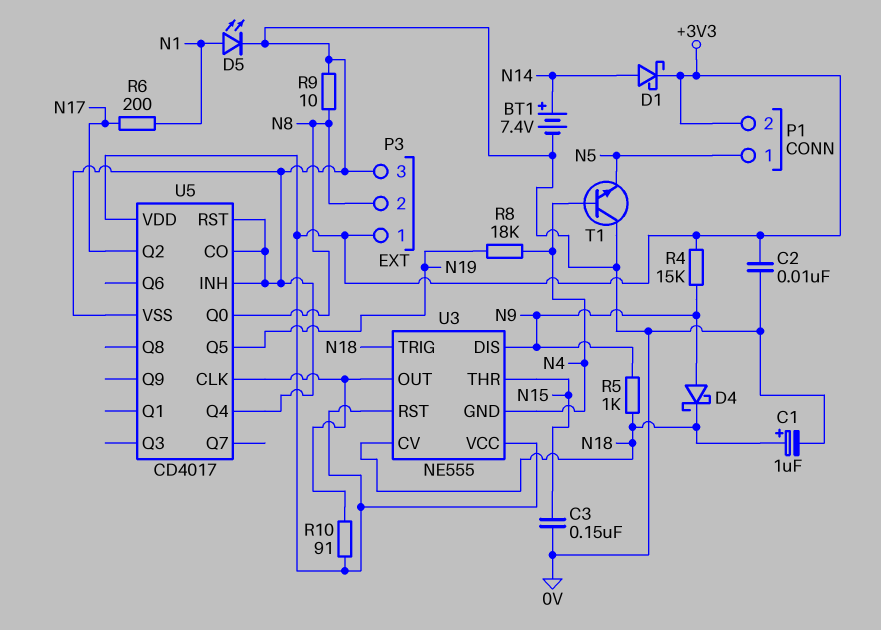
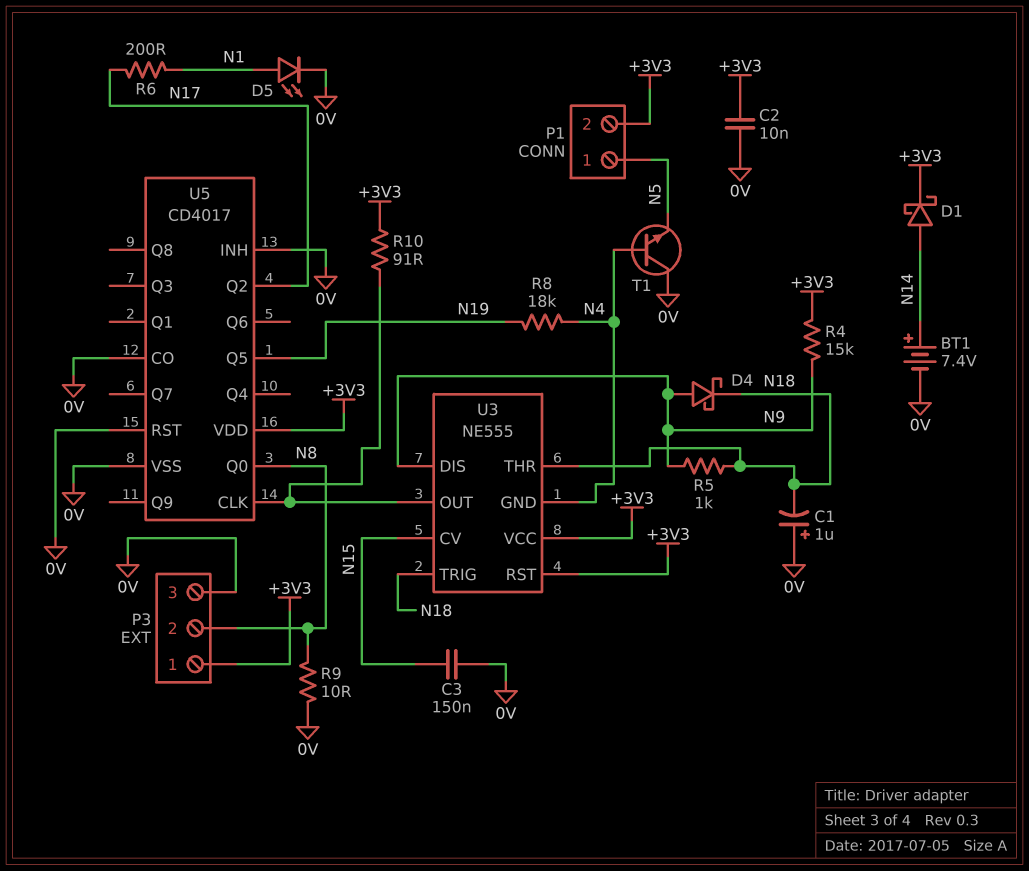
C1: 1uF (plus N18, minus 0V) -> 1uF (plus 0V, minus N18)
U3 pin CV: N18 -> N15
U3 pin THR: N15 -> N18
U5 pin Q4: 0V -> none

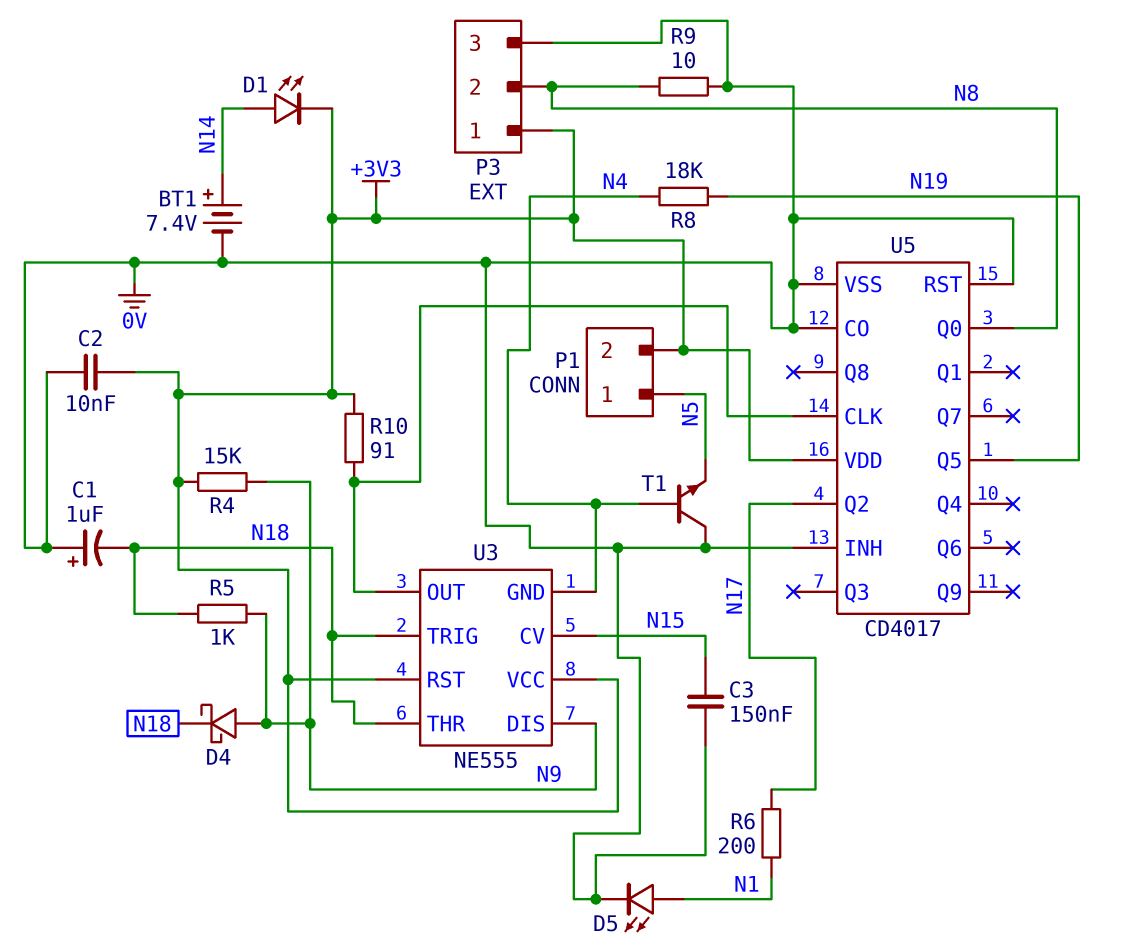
D1: schottky (A N14, K +3V3) -> LED (A N14, K +3V3)

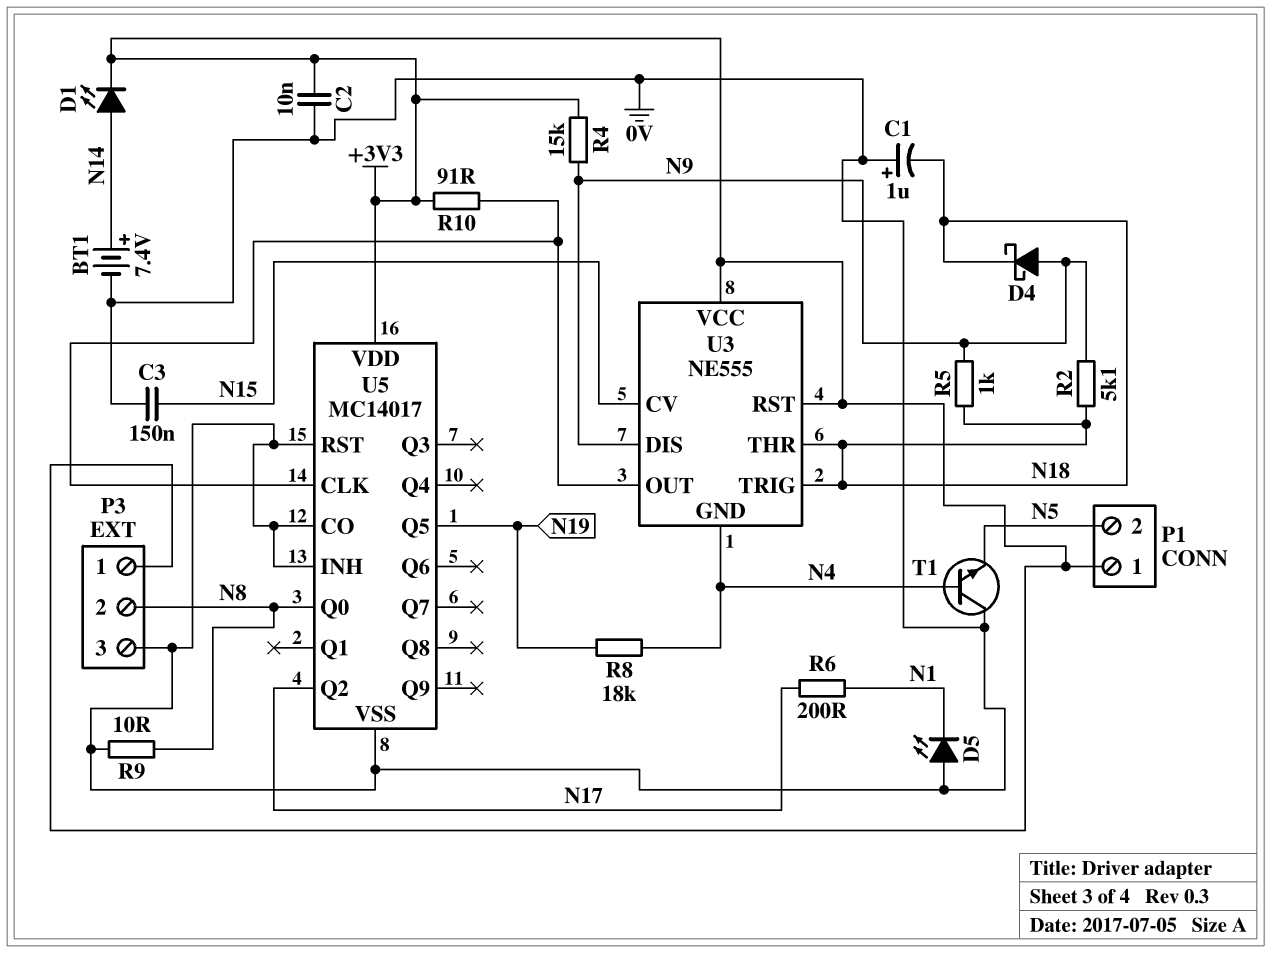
D5: LED (A N1, K 0V) -> LED (A 0V, K N1)
P1 pin 1: N5 -> +3V3
P1 pin 2: +3V3 -> N5
R2: none -> 5.1k (N9, N18)
U5: CD4017 -> MC14017

